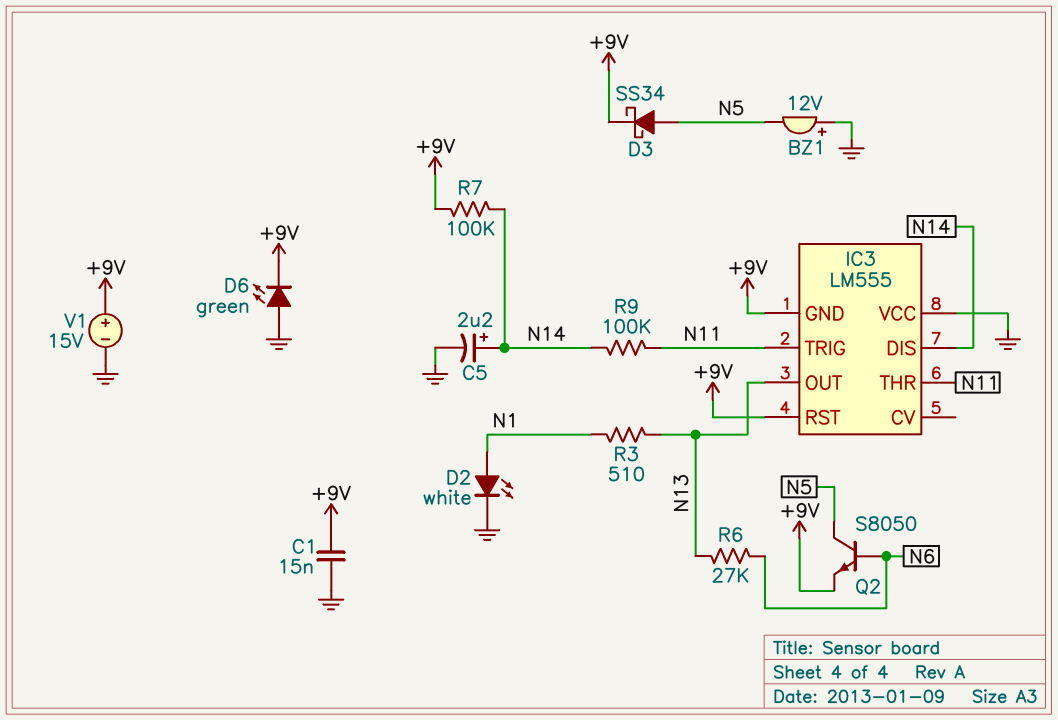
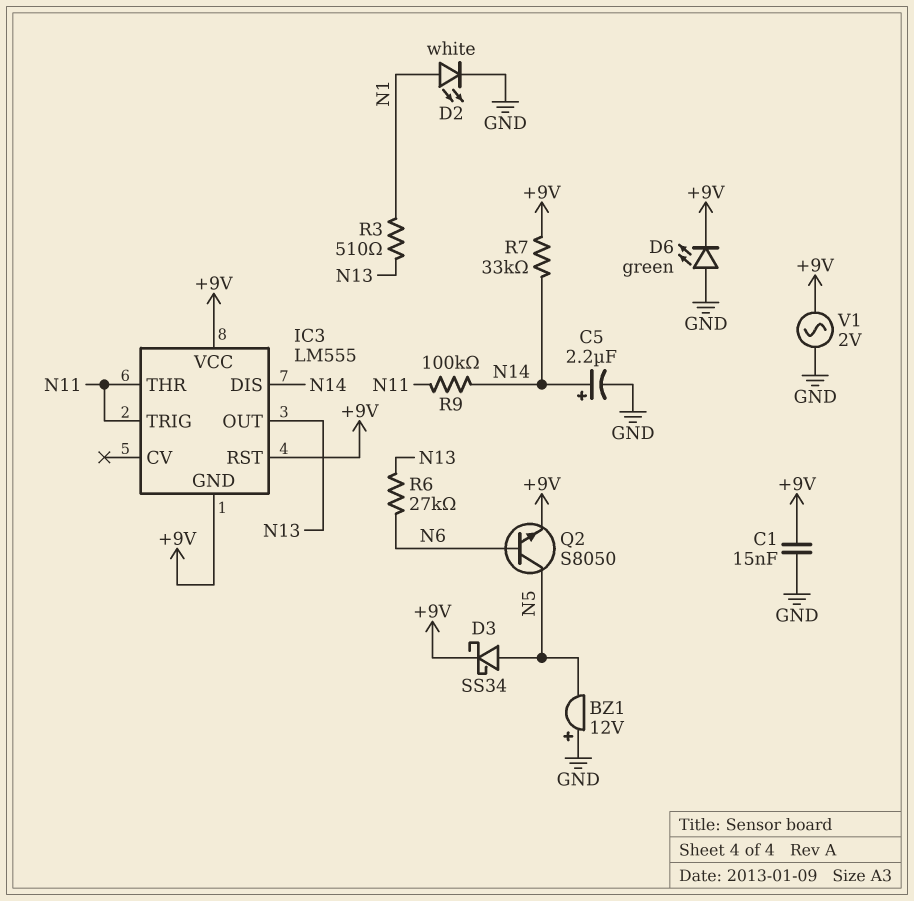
IC3 pin VCC: GND -> +9V
R7: 100k (+9V, N14) -> 33k (+9V, N14)
V1: 15V (plus +9V, minus GND) -> AC 2V (+9V, GND)

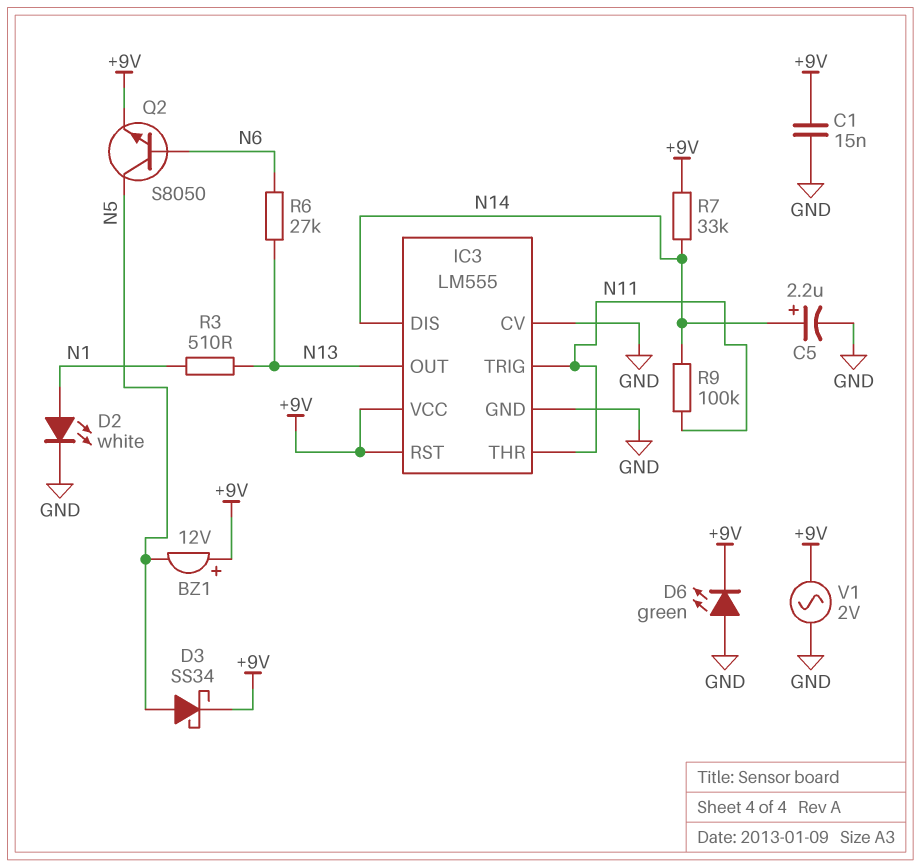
BZ1: buzzer 12V (plus GND, minus N5) -> buzzer 12V (plus +9V, minus N5)
IC3 pin CV: none -> GND
IC3 pin GND: +9V -> GND

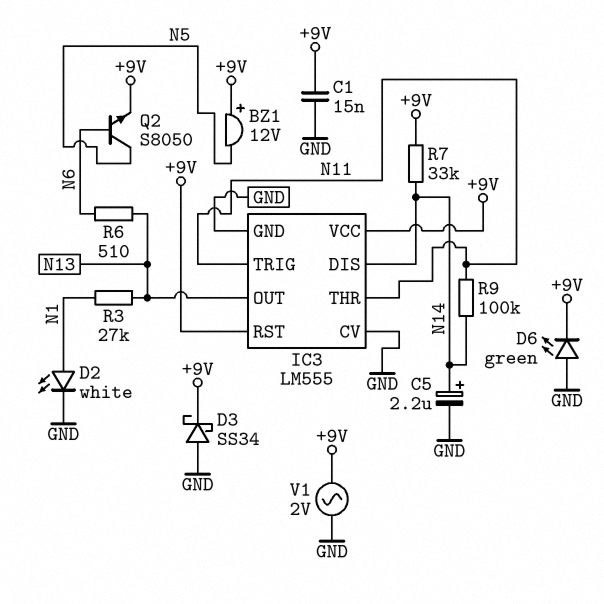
D3: schottky SS34 (A N5, K +9V) -> schottky SS34 (A GND, K +9V)
R3: 510 (N1, N13) -> 27k (N1, N13)
R6: 27k (N6, N13) -> 510 (N6, N13)

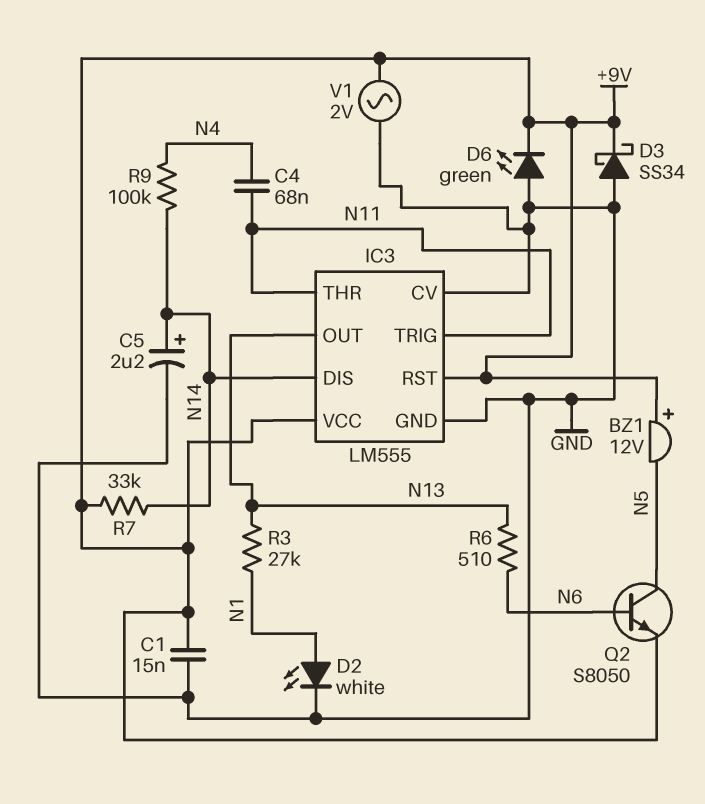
C4: none -> 68nF (N4, N11)
R9: 100k (N11, N14) -> 100k (N4, N14)

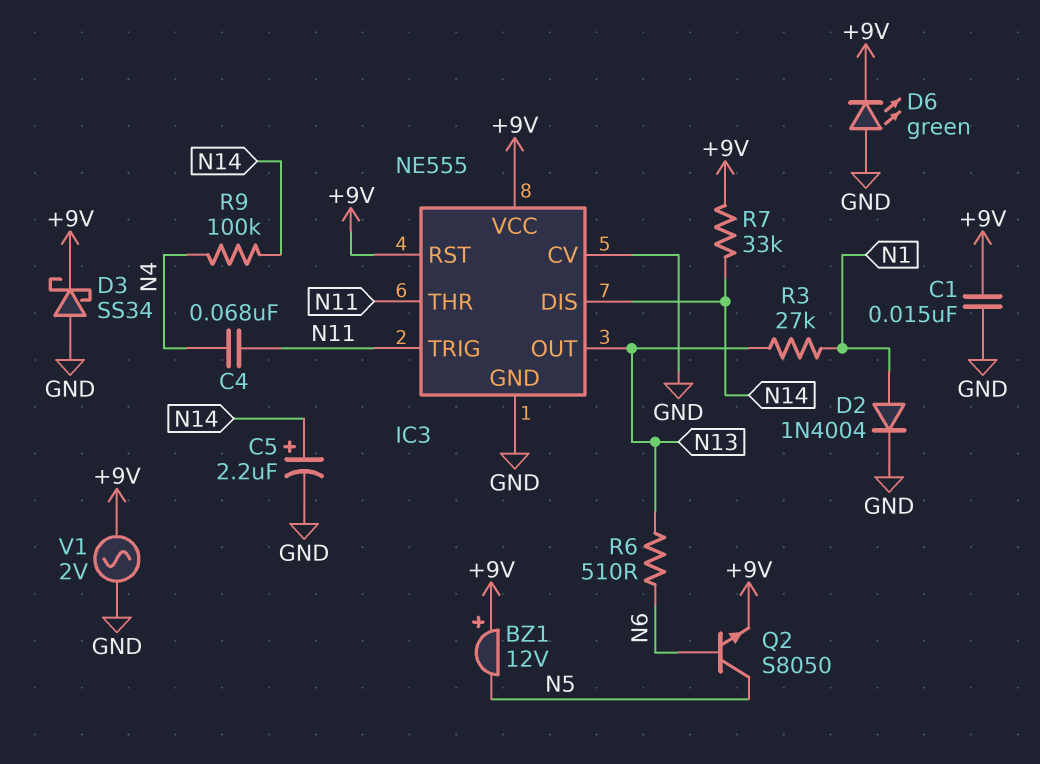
D2: LED white (A N1, K GND) -> diode 1N4004 (A N1, K GND)
IC3: LM555 -> NE555

